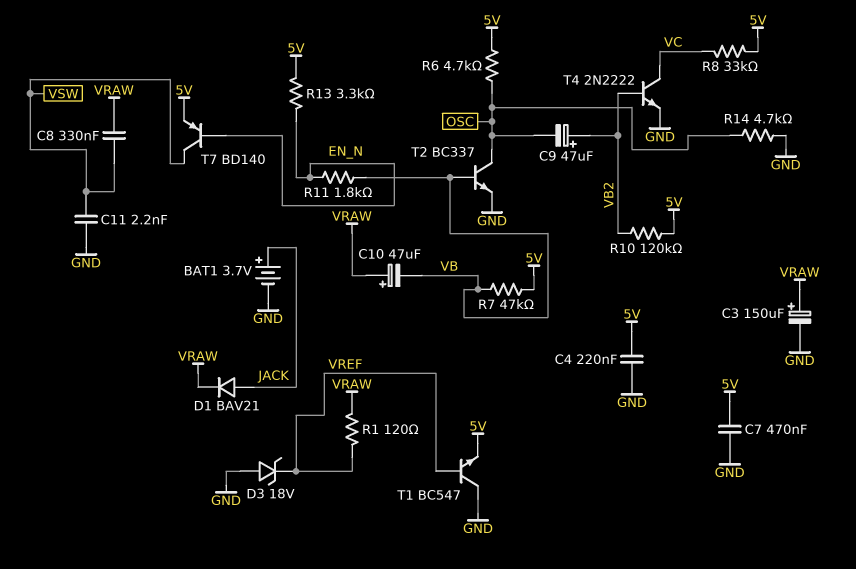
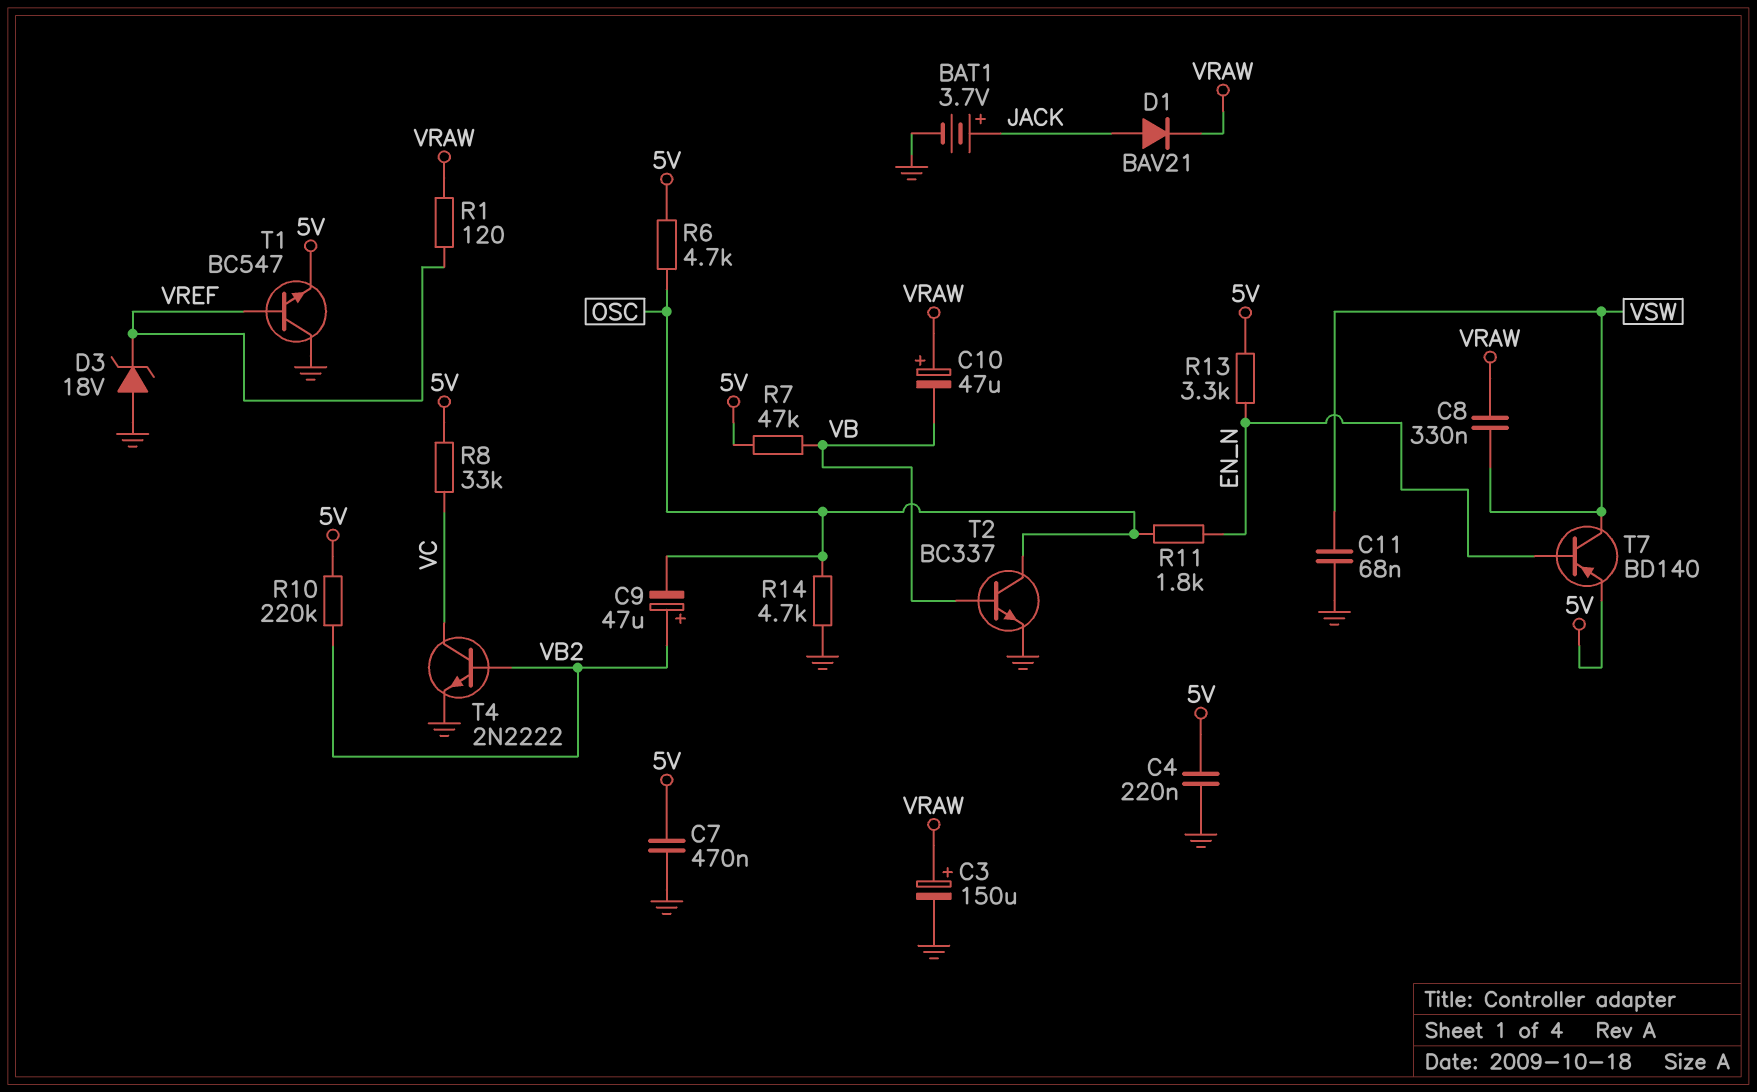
C11: 2.2nF (GND, VSW) -> 68nF (GND, VSW)
R10: 120k (5V, VB2) -> 220k (5V, VB2)
R11: 1.8k (EN_N, VB) -> 1.8k (EN_N, OSC)

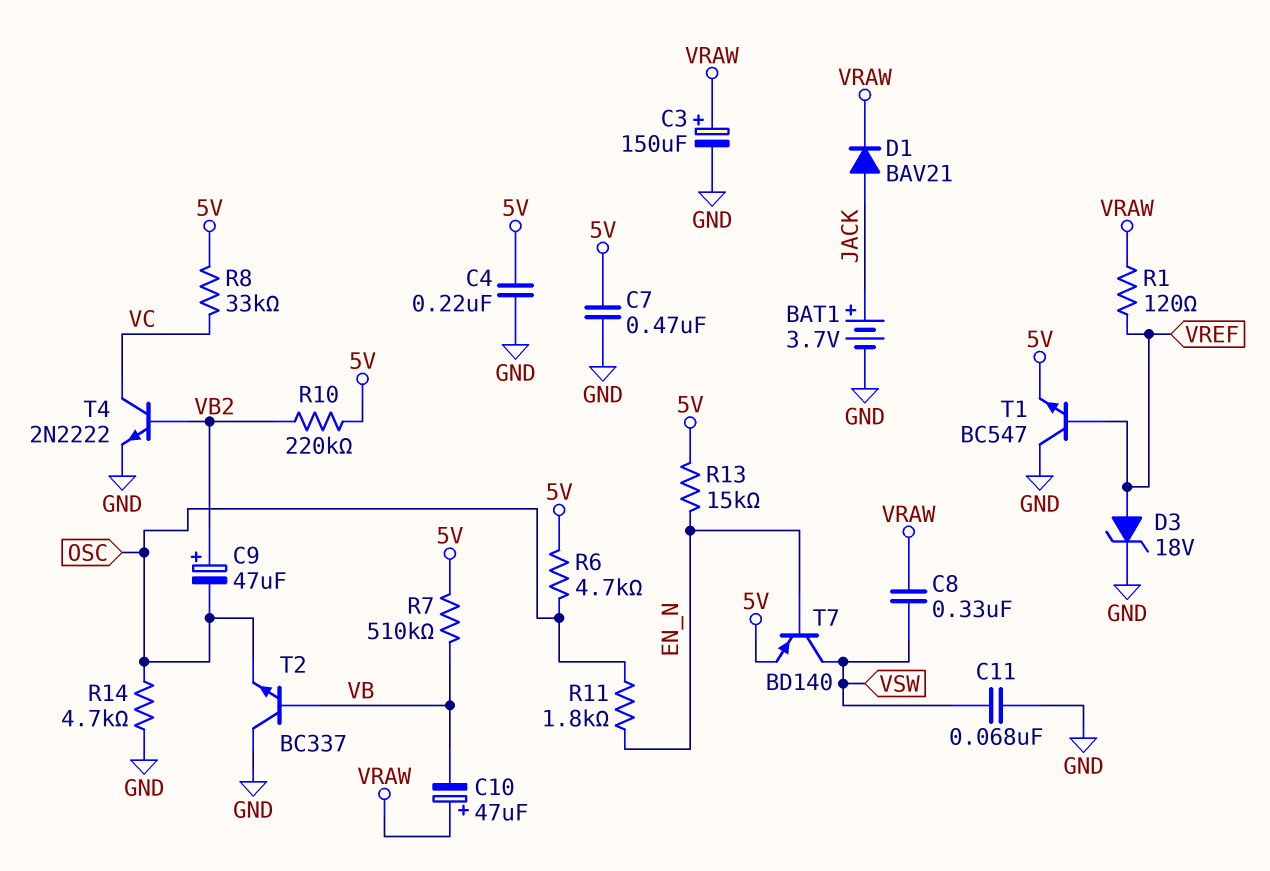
D3: zener 18V (A GND, K VREF) -> zener 18V (A VREF, K GND)
R7: 47k (5V, VB) -> 510k (5V, VB)
R13: 3.3k (5V, EN_N) -> 15k (5V, EN_N)
T2: NPN BC337 (B VB, C OSC, E GND) -> NPN BC337 (B VB, C GND, E OSC)

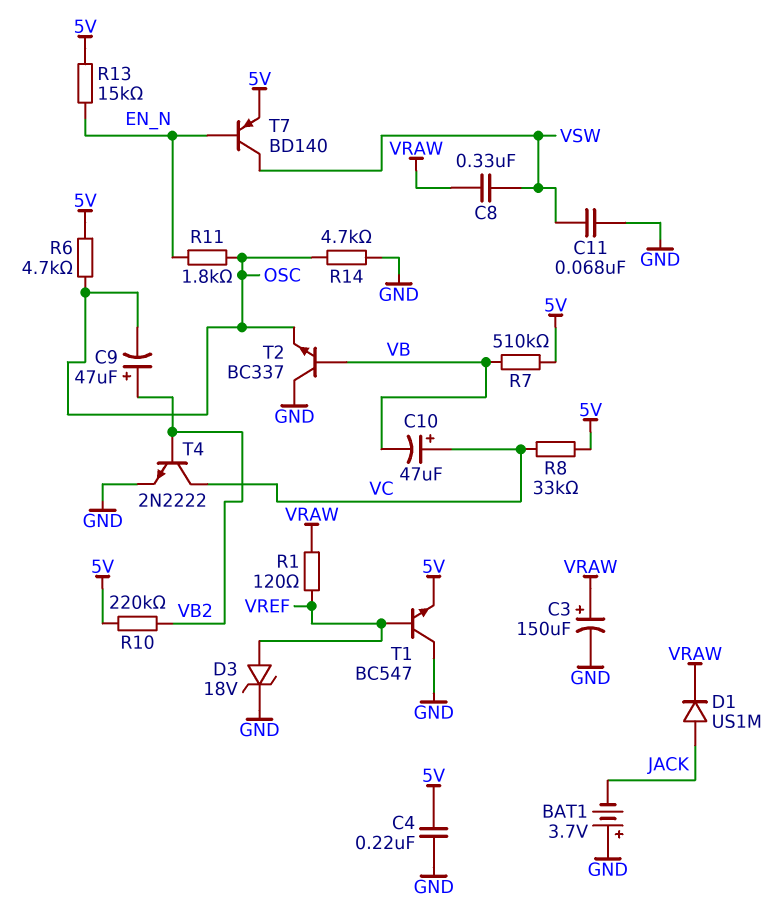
BAT1: 3.7V (plus JACK, minus GND) -> 3.7V (plus GND, minus JACK)
C7: 470nF (5V, GND) -> none
C10: 47uF (plus VRAW, minus VB) -> 47uF (plus VC, minus VB)
D1: diode BAV21 (A JACK, K VRAW) -> diode US1M (A JACK, K VRAW)

